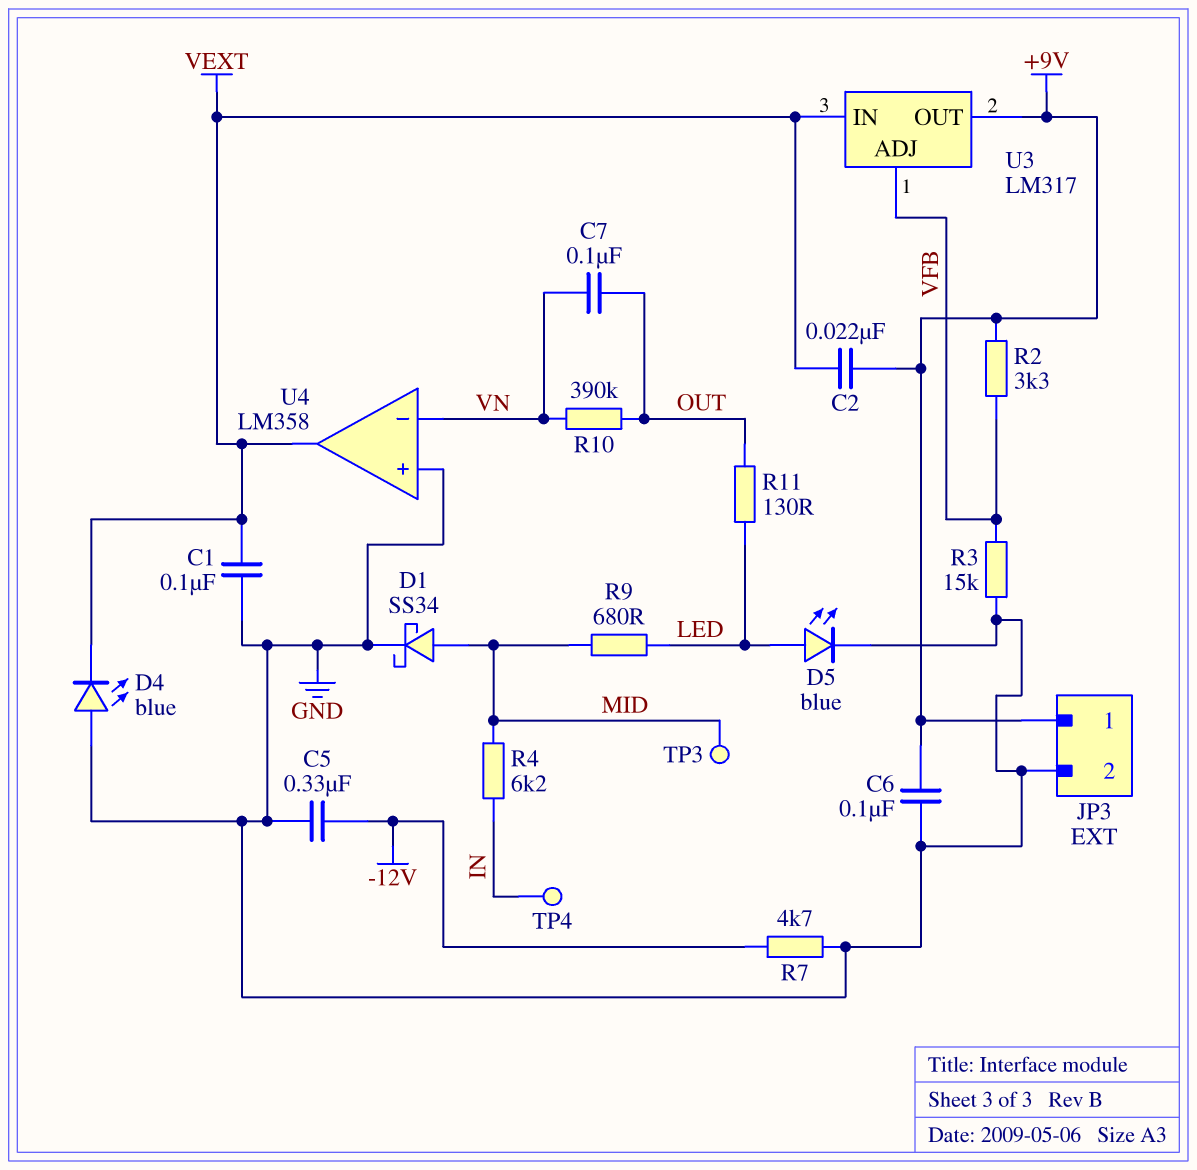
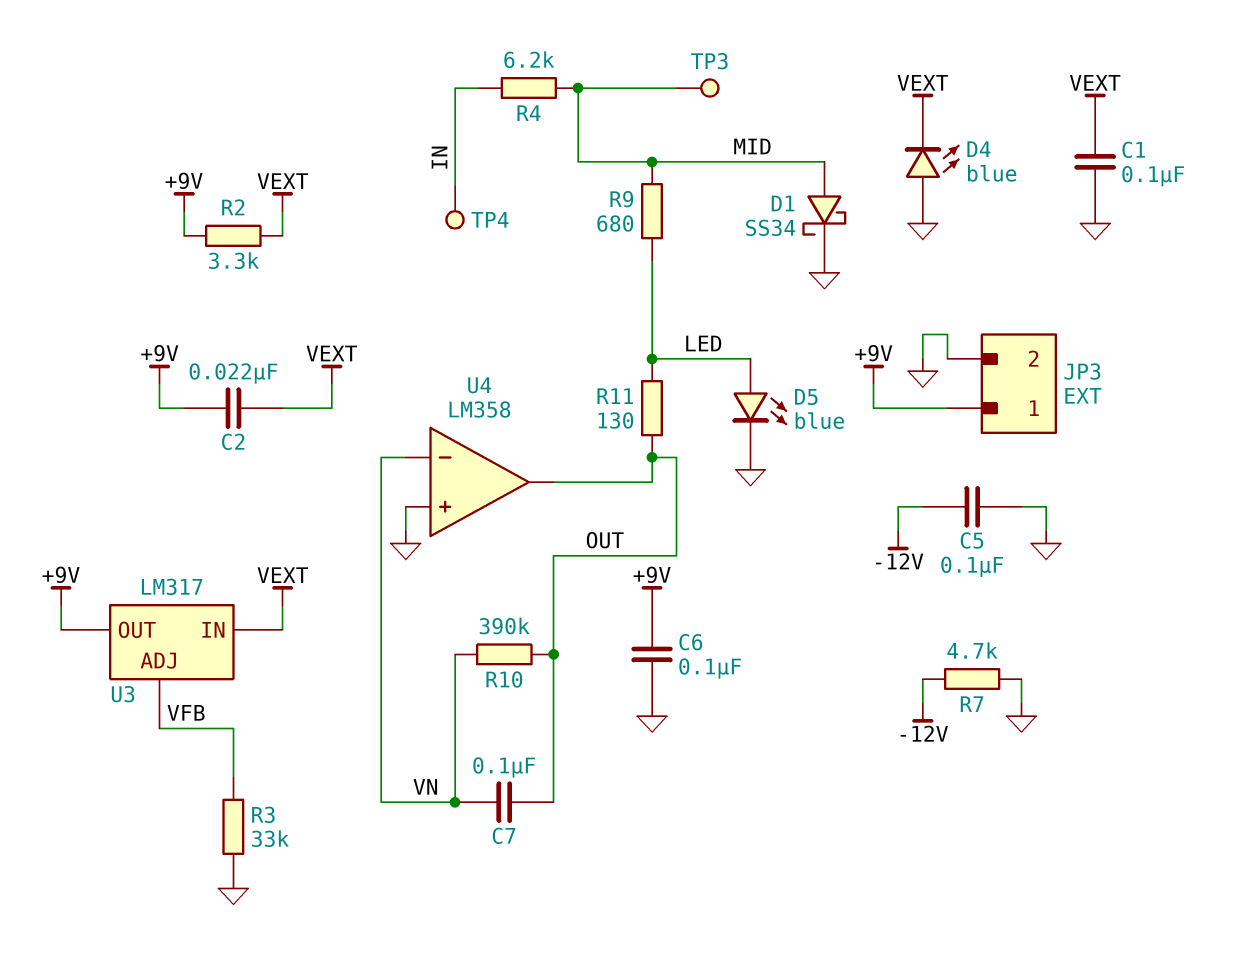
C5: 330nF (-12V, GND) -> 100nF (-12V, GND)
R2: 3.3k (+9V, VFB) -> 3.3k (+9V, VEXT)
R3: 15k (GND, VFB) -> 33k (GND, VFB)
U4 pin out: VEXT -> OUT

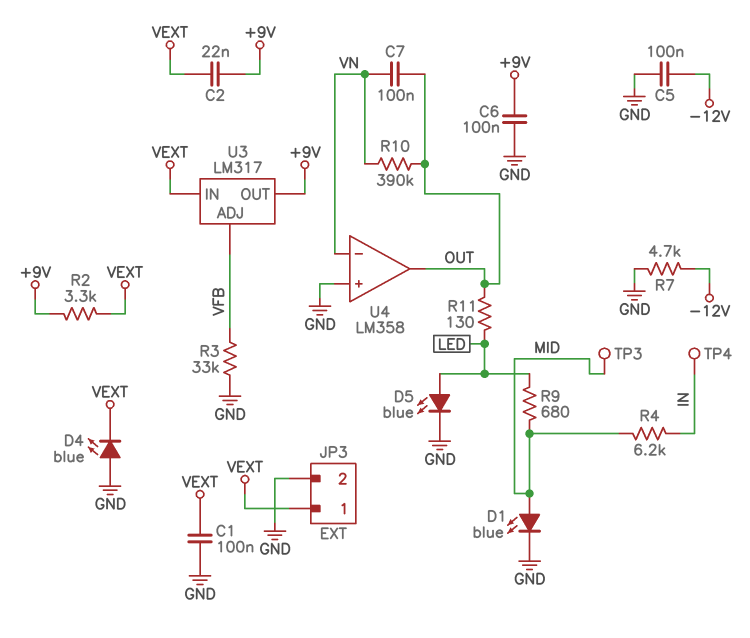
D1: schottky SS34 (A MID, K GND) -> LED blue (A MID, K GND)
JP3 pin 1: +9V -> VEXT

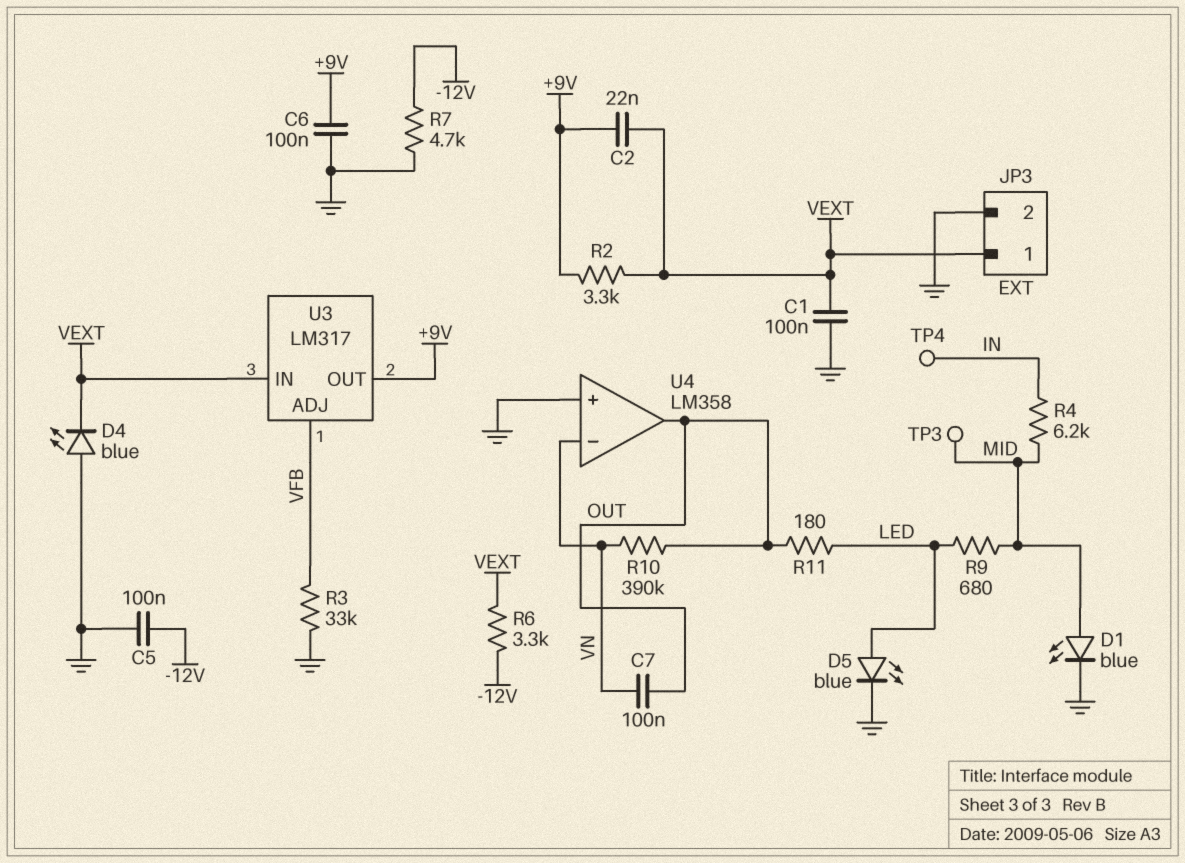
R6: none -> 3.3k (-12V, VEXT)
R11: 130 (LED, OUT) -> 180 (LED, OUT)

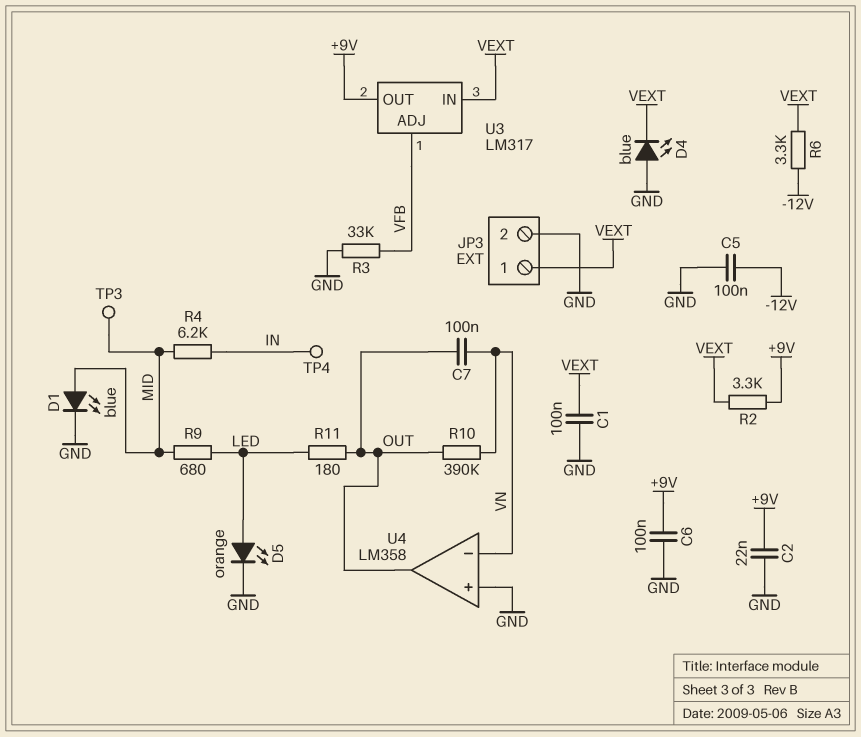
C2: 22nF (+9V, VEXT) -> 22nF (+9V, GND)
D5: LED blue (A LED, K GND) -> LED orange (A LED, K GND)
R7: 4.7k (-12V, GND) -> none

